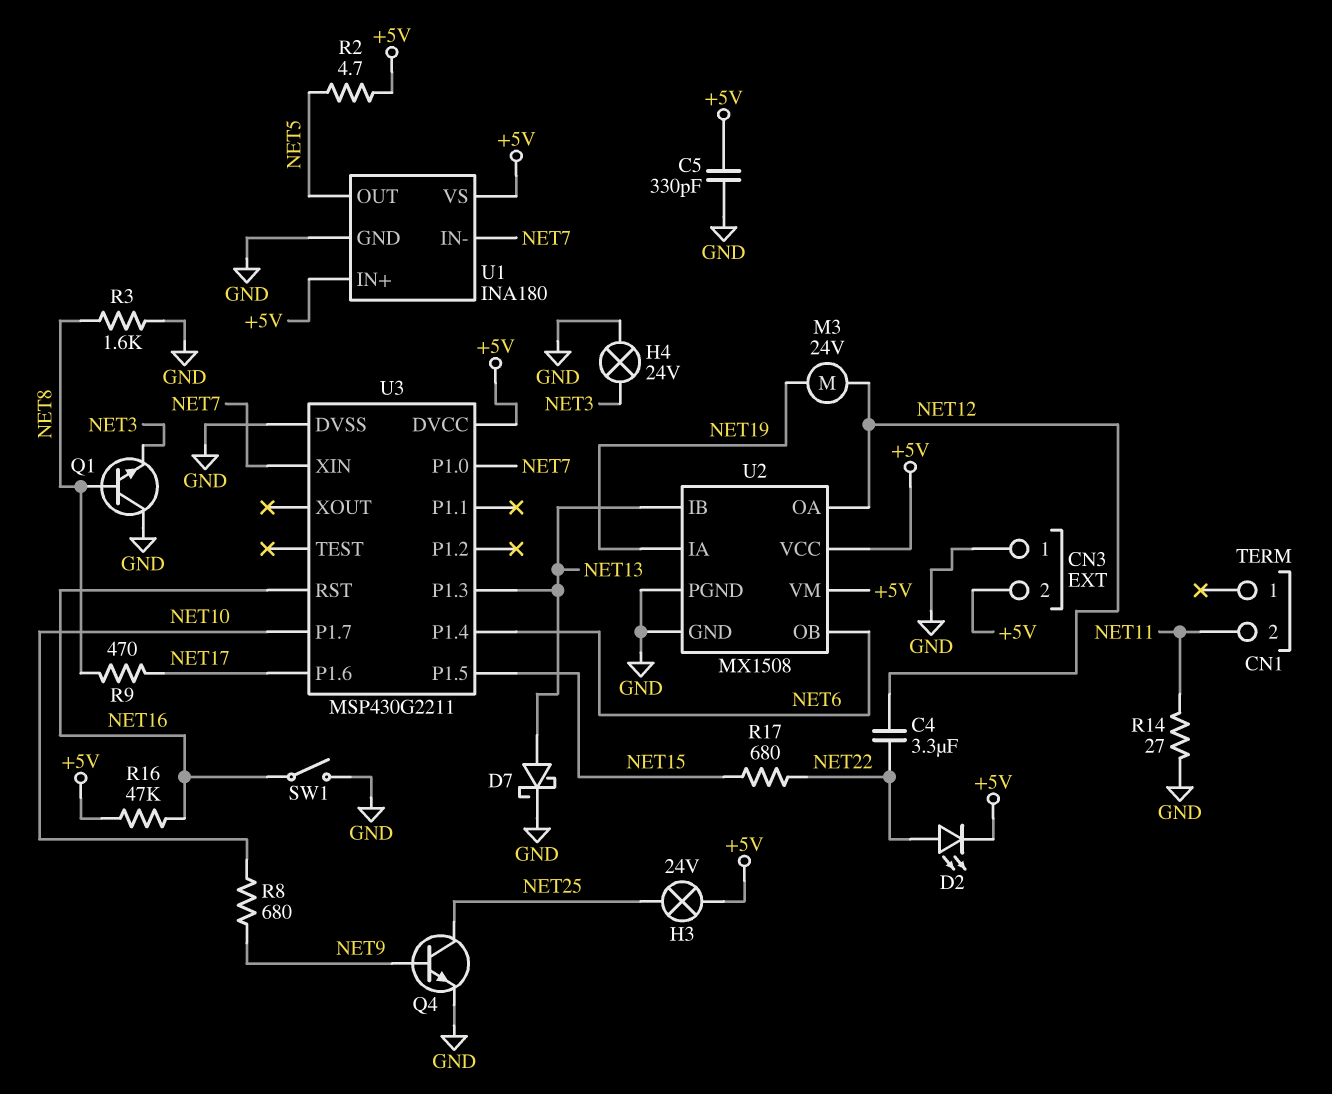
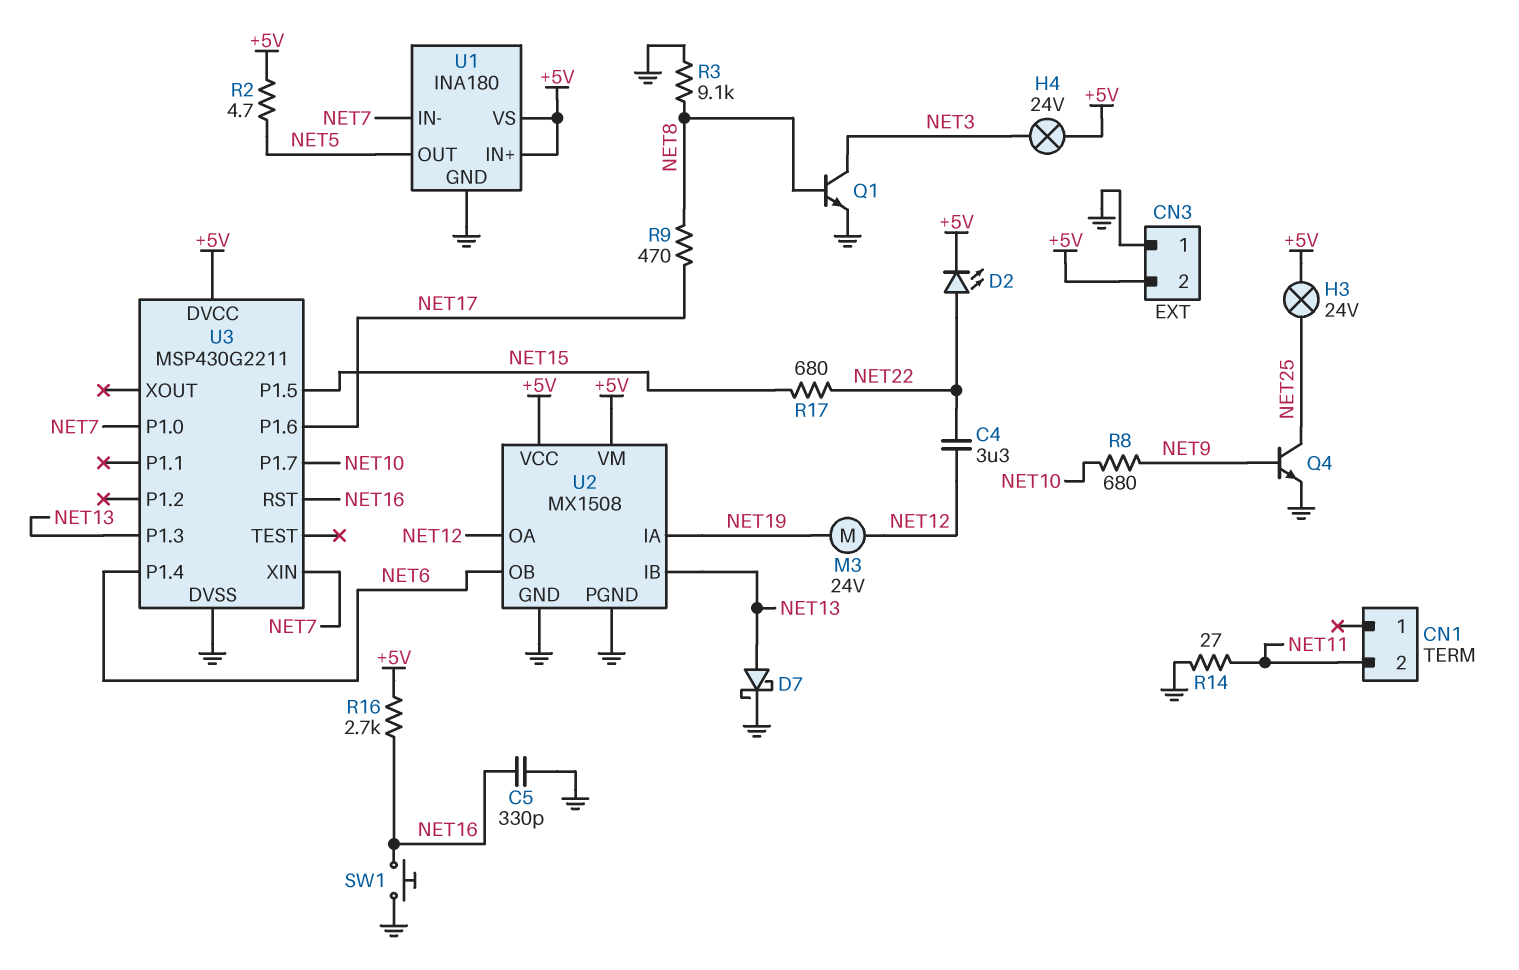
C5: 330pF (+5V, GND) -> 330pF (GND, NET16)
H4: lamp 24V (GND, NET3) -> lamp 24V (+5V, NET3)
Q1: NPN (B NET8, C GND, E NET3) -> NPN (B NET8, C NET3, E GND)
R3: 1.6k (GND, NET8) -> 9.1k (GND, NET8)
R16: 47k (+5V, NET16) -> 2.7k (+5V, NET16)
SW1: switch (GND, NET16) -> button (GND, NET16)

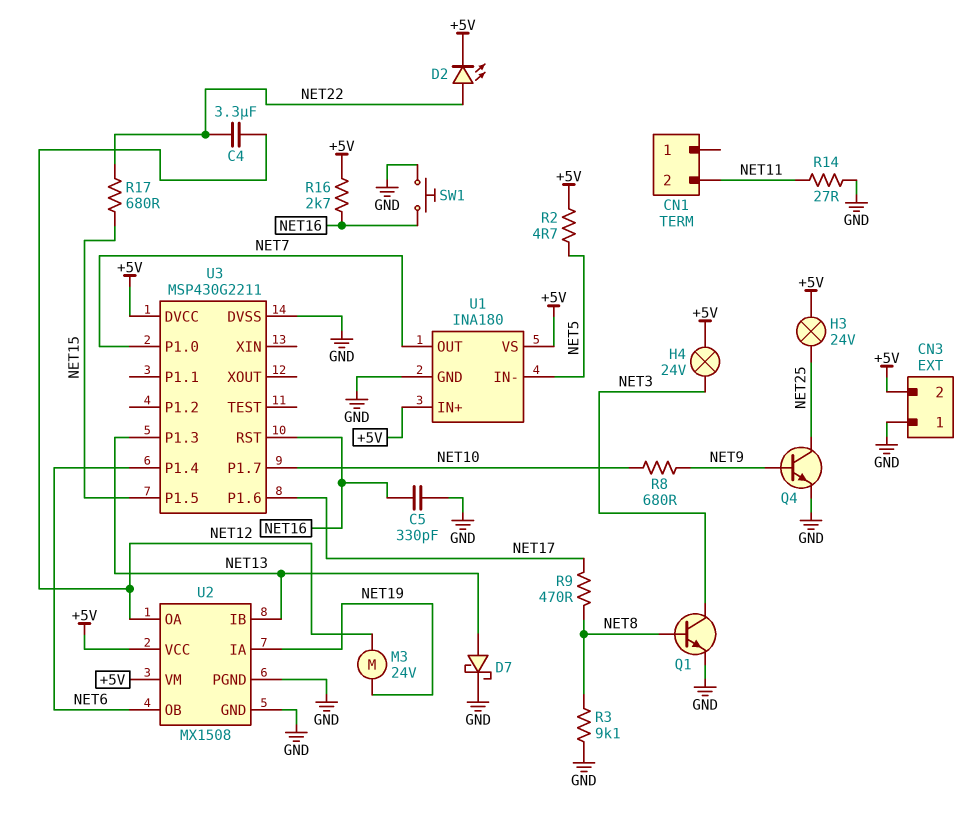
U1 pin IN-: NET7 -> NET5
U1 pin OUT: NET5 -> NET7
U3 pin XIN: NET7 -> none

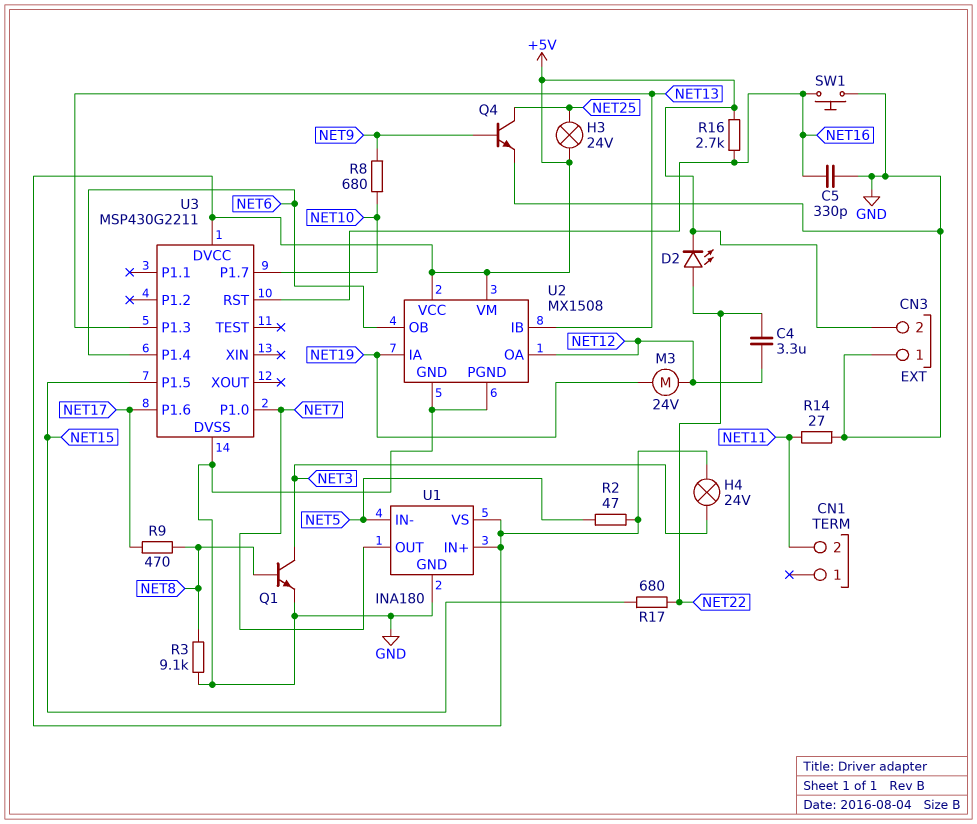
D7: schottky (A NET13, K GND) -> none
R2: 4.7 (+5V, NET5) -> 47 (+5V, NET5)

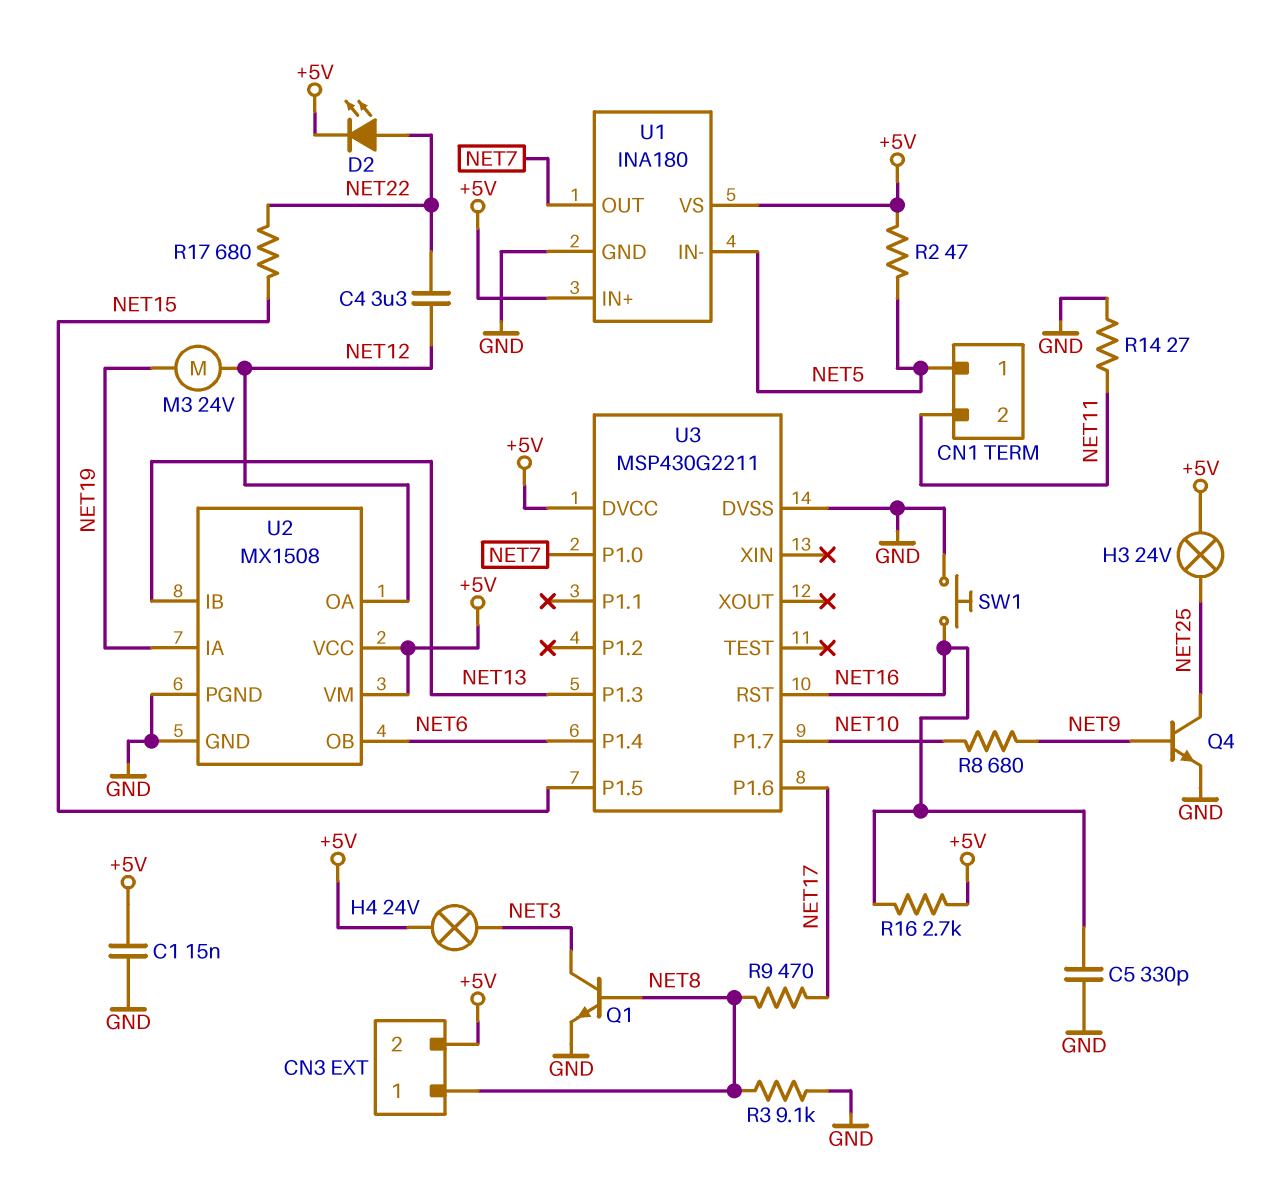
C1: none -> 15nF (+5V, GND)
CN1 pin 1: none -> NET5
CN3 pin 1: GND -> NET8

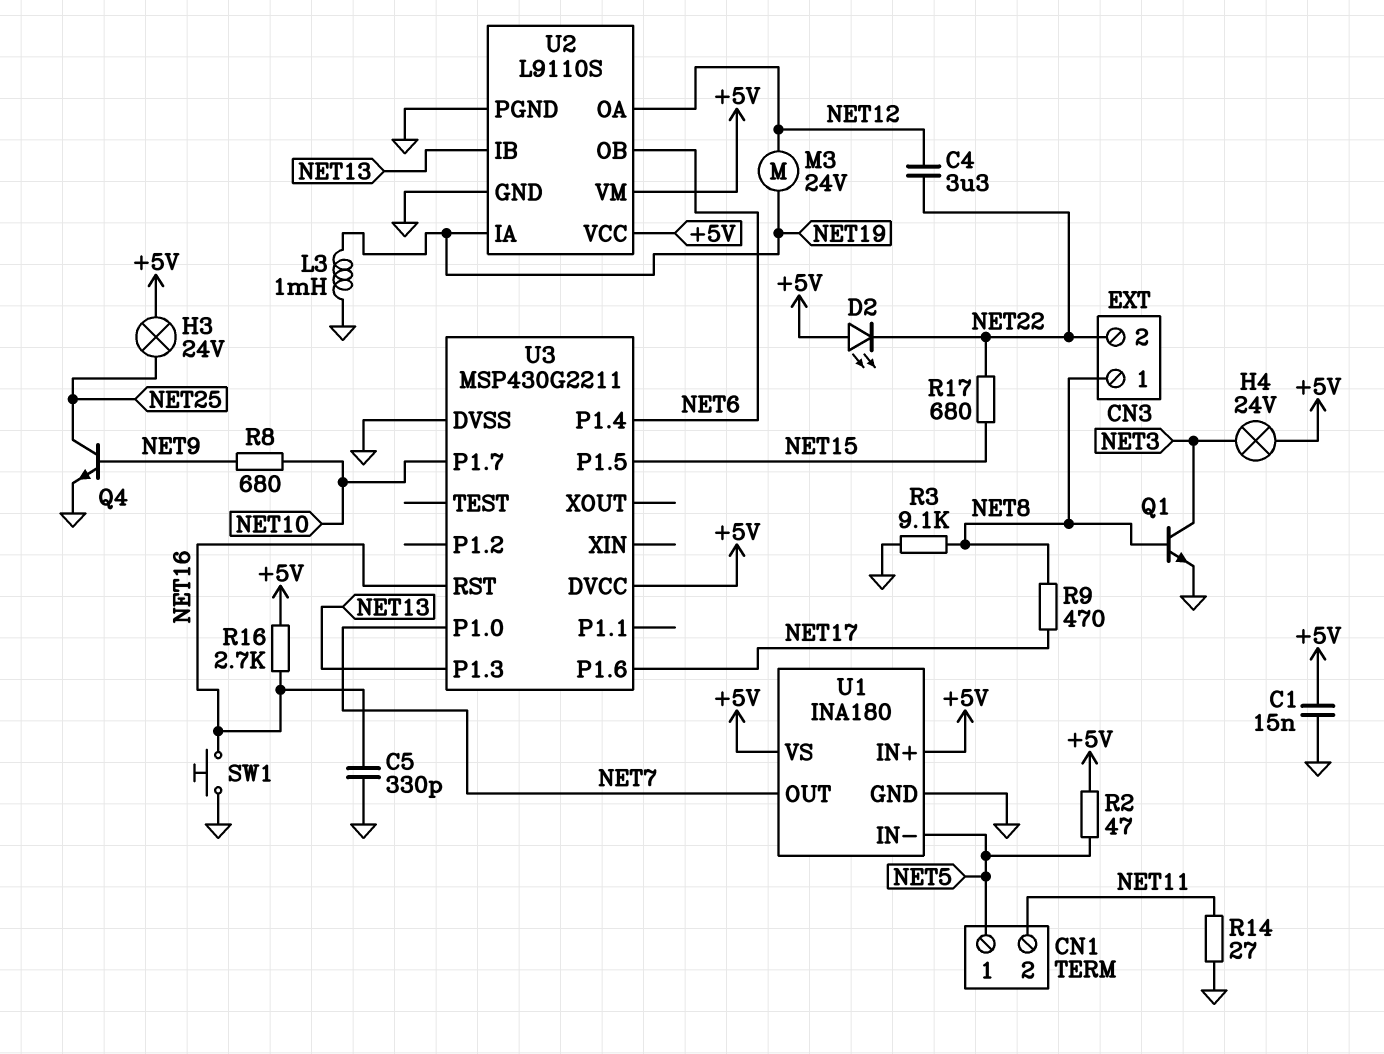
CN3 pin 2: +5V -> NET22
D2: LED (A NET22, K +5V) -> LED (A +5V, K NET22)
L3: none -> 1mH (GND, NET19)
U2: MX1508 -> L9110S

